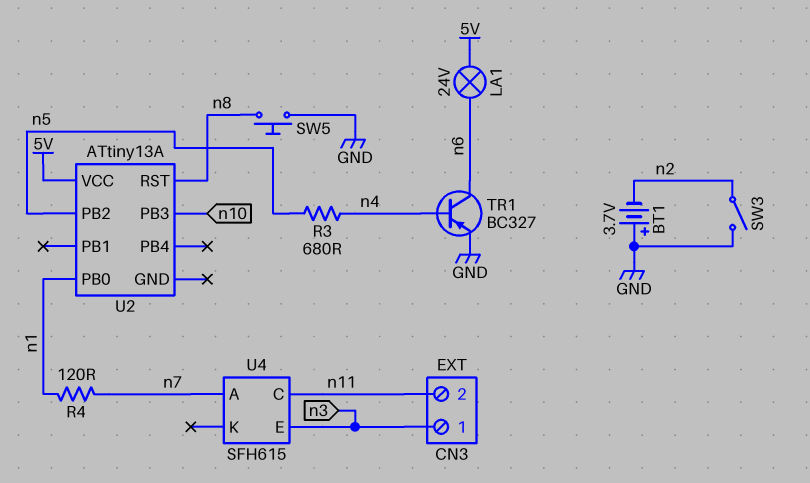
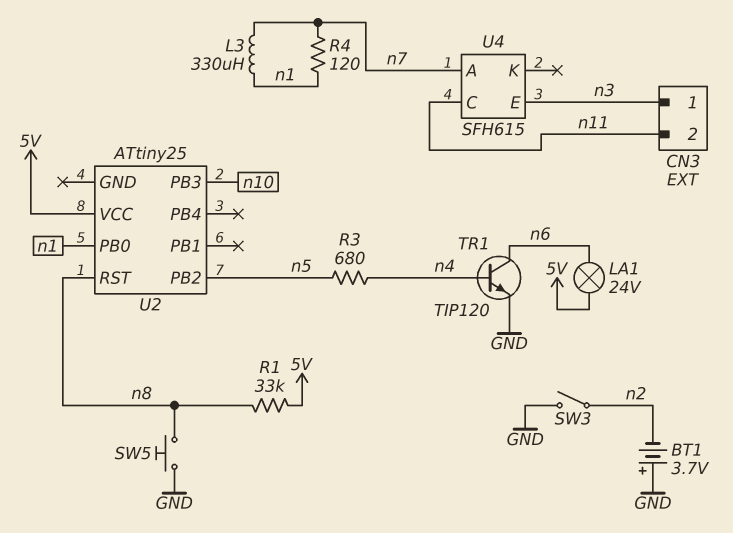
L3: none -> 330uH (n1, n7)
R1: none -> 33k (5V, n8)
TR1: PNP BC327 (B n4, C n6, E GND) -> NPN TIP120 (B n4, C n6, E GND)
U2: ATtiny13A -> ATtiny25

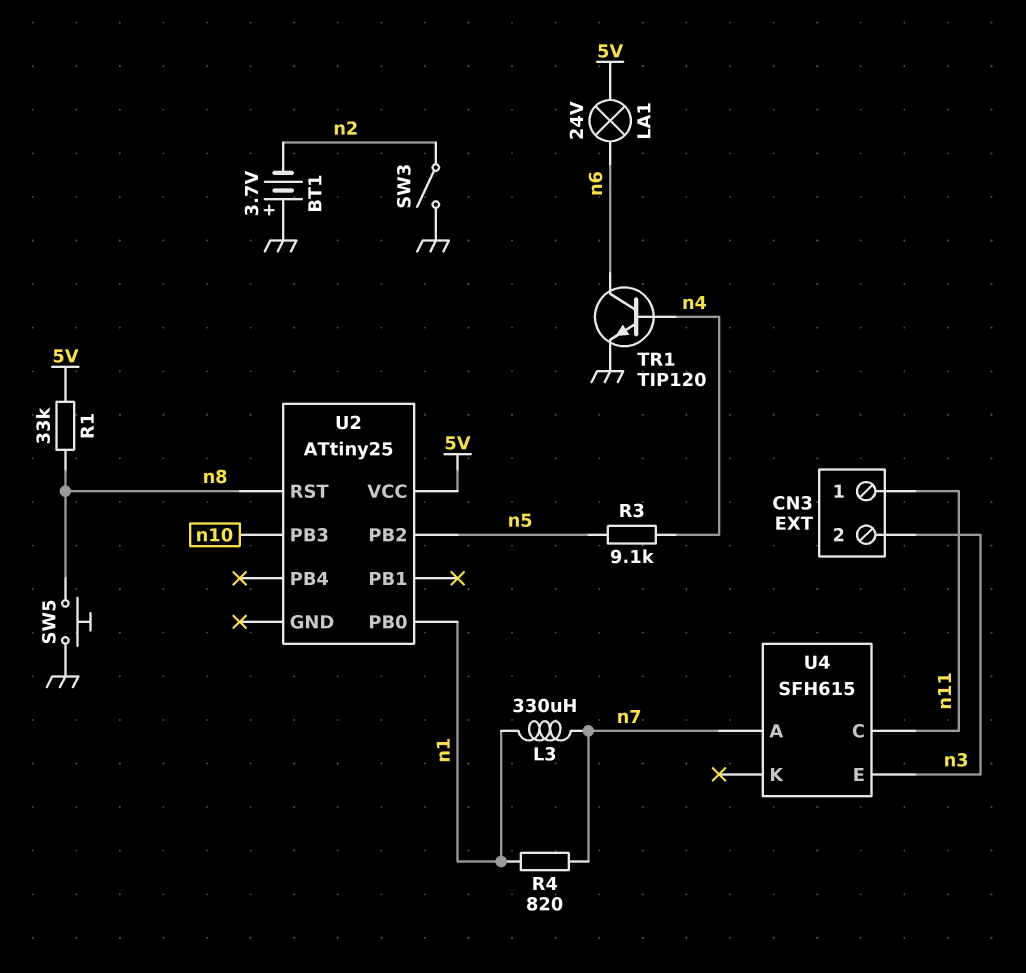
CN3 pin 1: n3 -> n11
CN3 pin 2: n11 -> n3
R3: 680 (n4, n5) -> 9.1k (n4, n5)
R4: 120 (n1, n7) -> 820 (n1, n7)

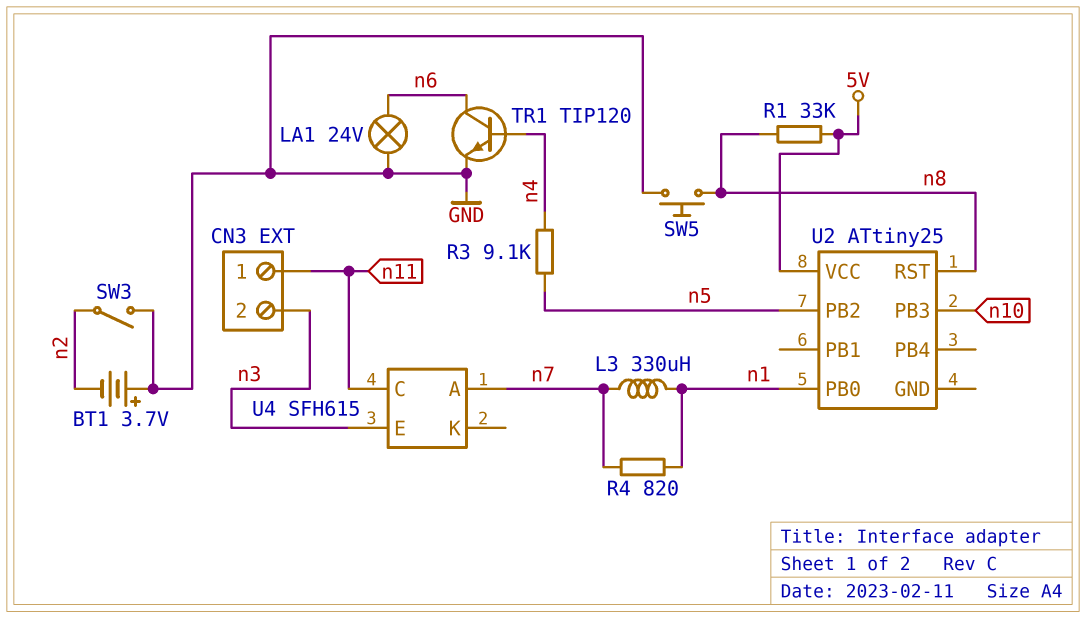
LA1: lamp 24V (5V, n6) -> lamp 24V (GND, n6)

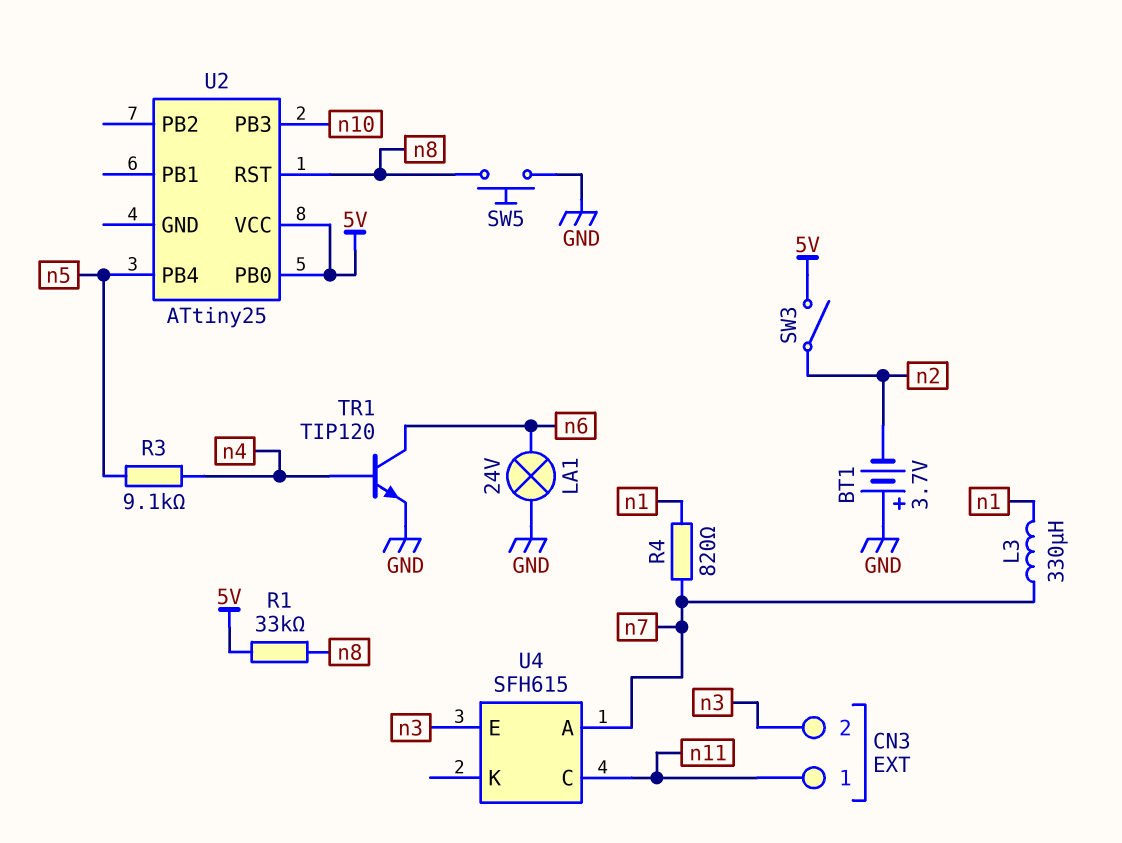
SW3: switch (GND, n2) -> switch (5V, n2)
U2 pin PB0: n1 -> 5V
U2 pin PB2: n5 -> none
U2 pin PB4: none -> n5

